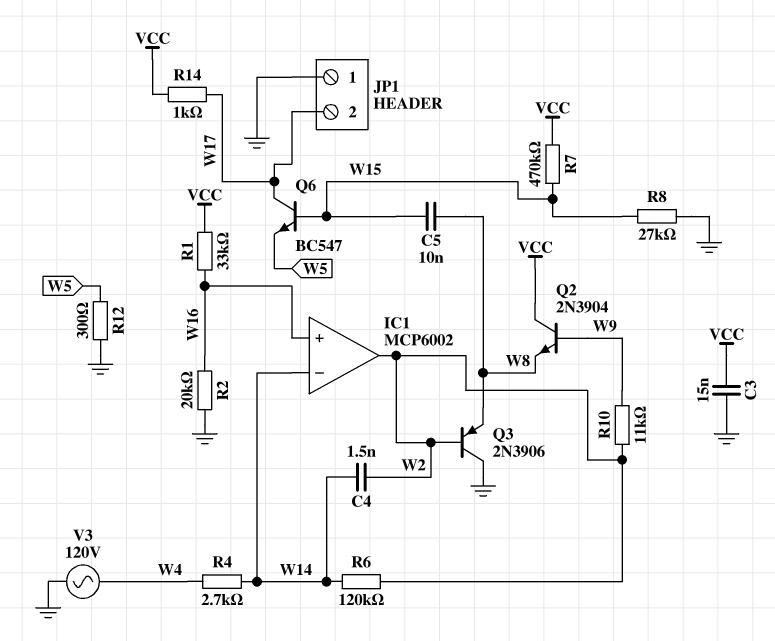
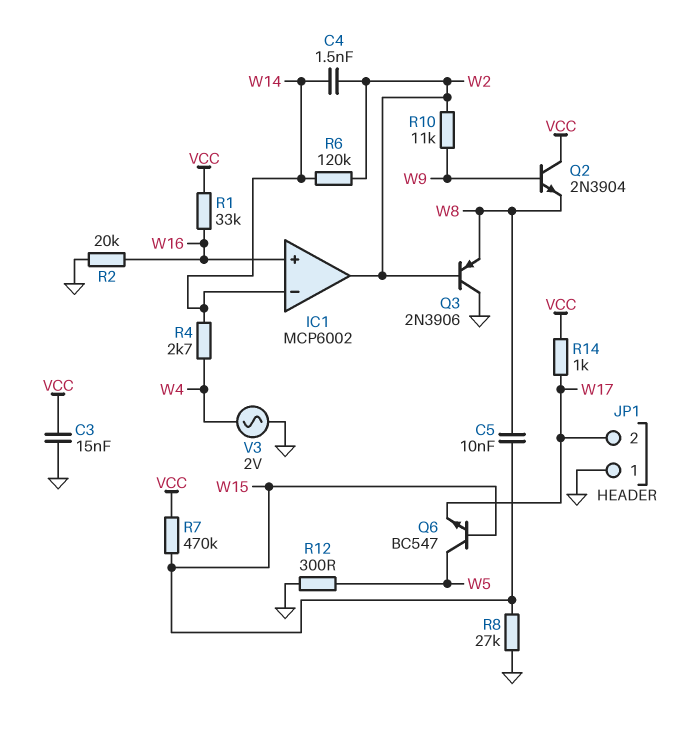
Q6: NPN BC547 (B W15, C W17, E W5) -> NPN BC547 (B W15, C W5, E W17)
V3: AC 120V (GND, W4) -> AC 2V (GND, W4)

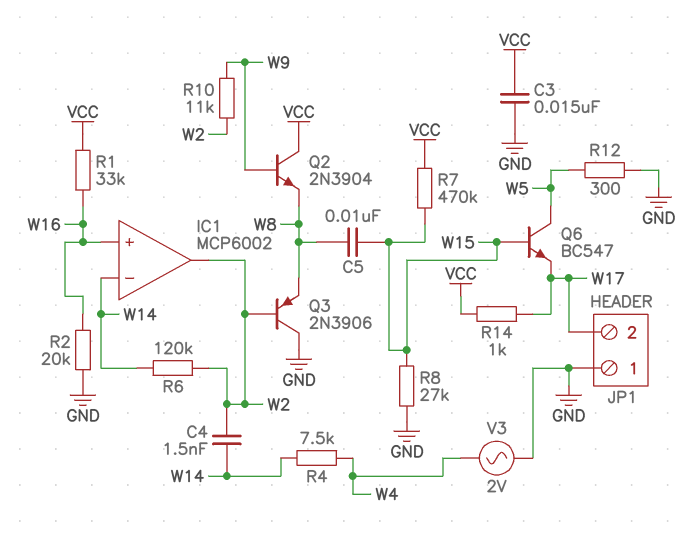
R4: 2.7k (W4, W14) -> 7.5k (W4, W14)

